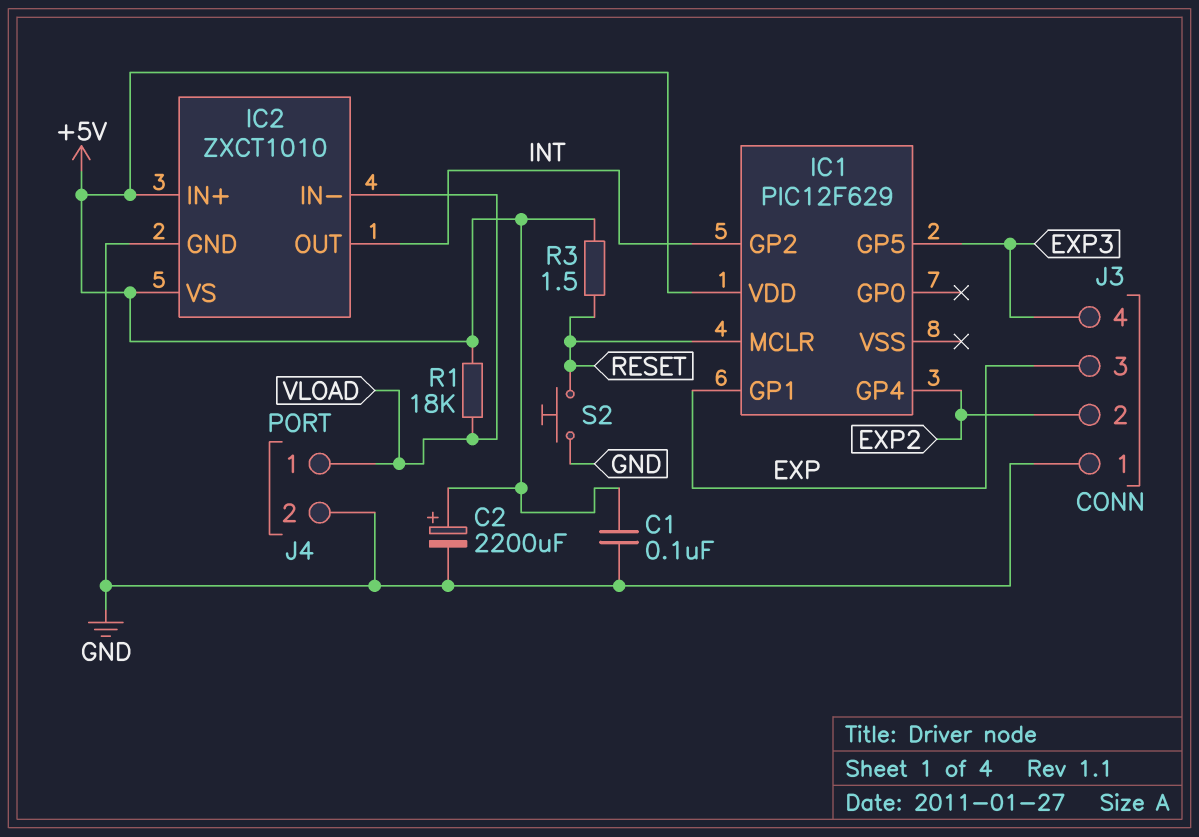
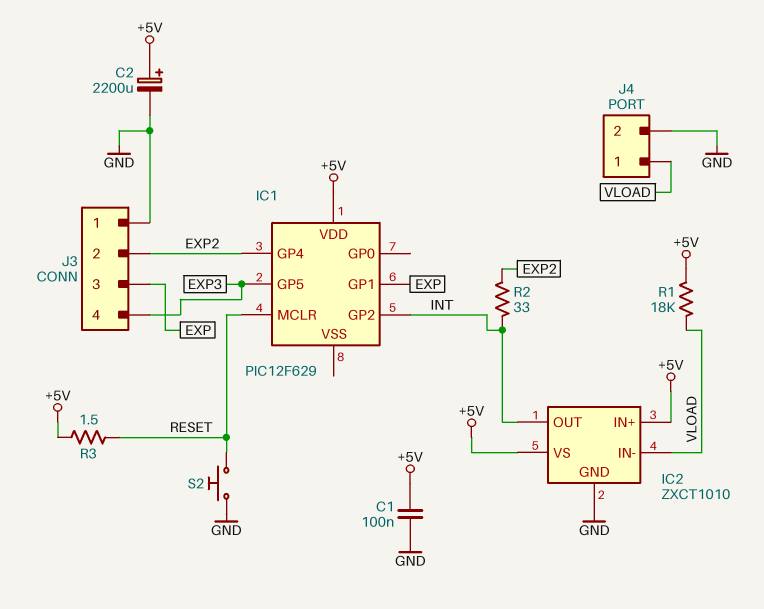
R2: none -> 33 (EXP2, INT)

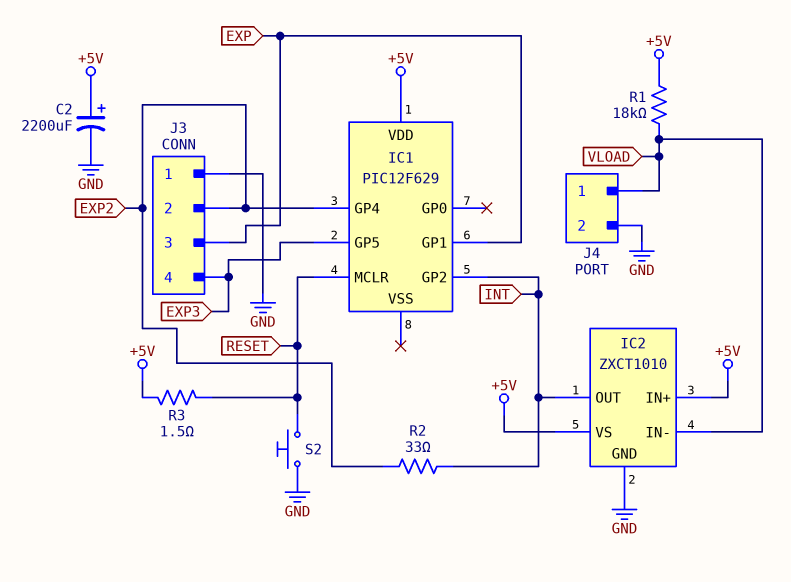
C1: 100nF (+5V, GND) -> none

